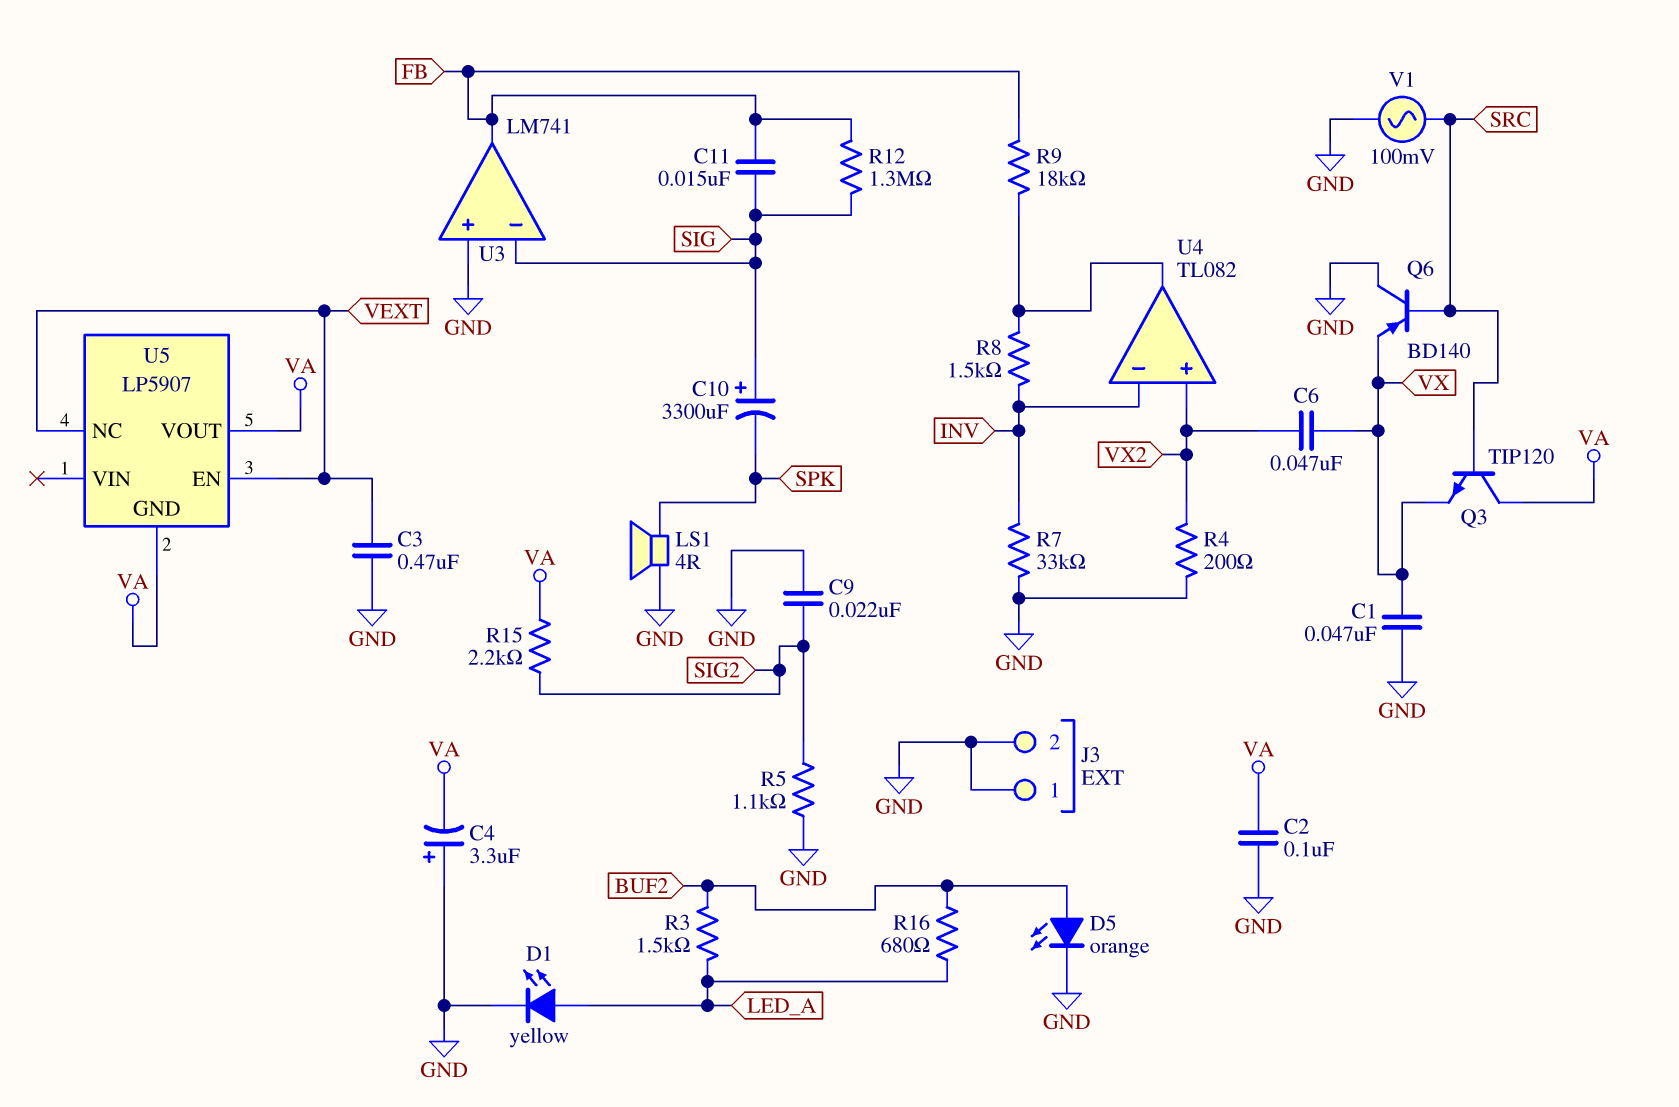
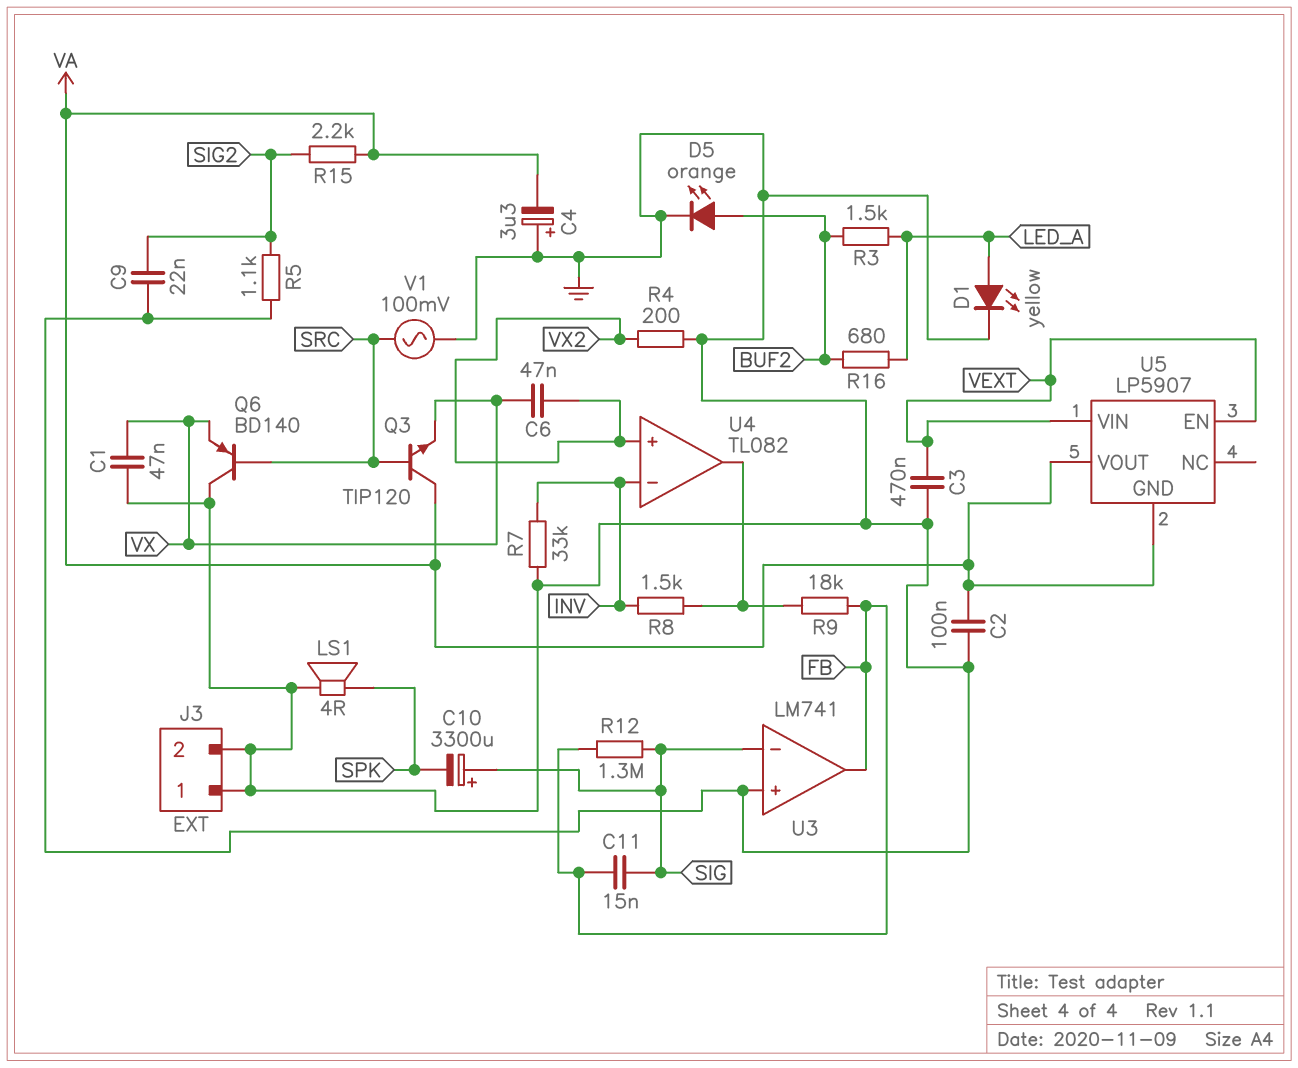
U5 pin NC: VEXT -> none
U5 pin VIN: none -> VEXT

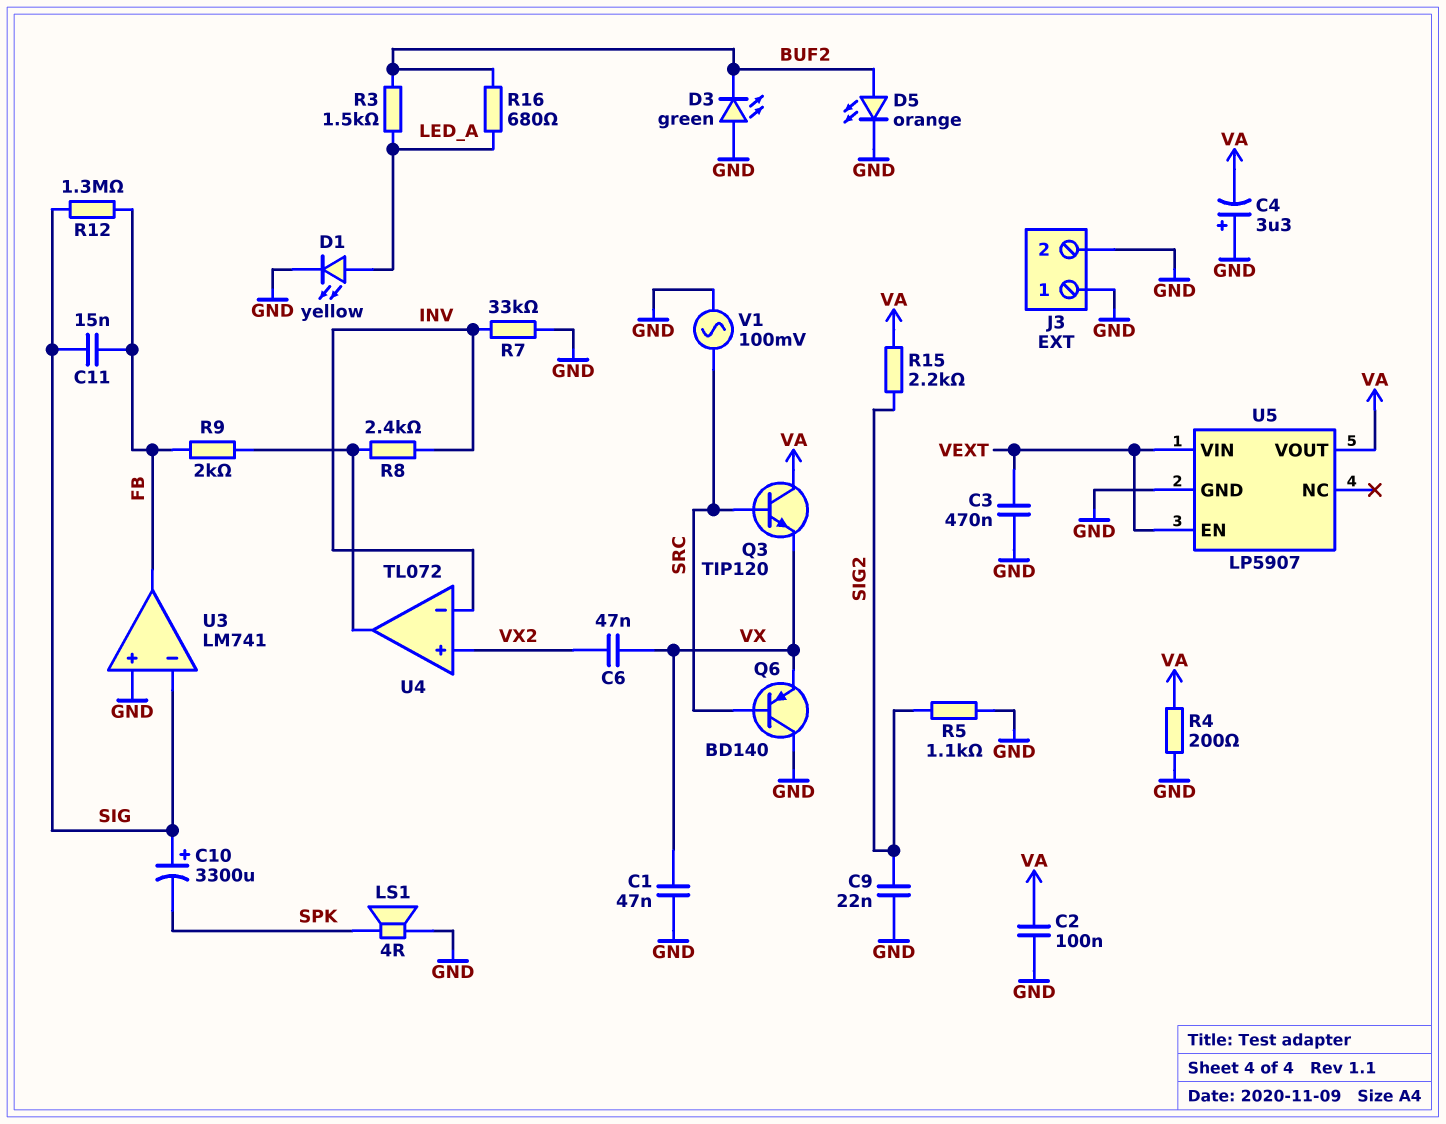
D3: none -> LED green (A GND, K BUF2)
R4: 200 (GND, VX2) -> 200 (GND, VA)
R8: 1.5k (INV, U4/out) -> 2.4k (INV, U4/out)
R9: 18k (FB, U4/out) -> 2k (FB, U4/out)
U4: TL082 -> TL072
U5 pin GND: VA -> GND

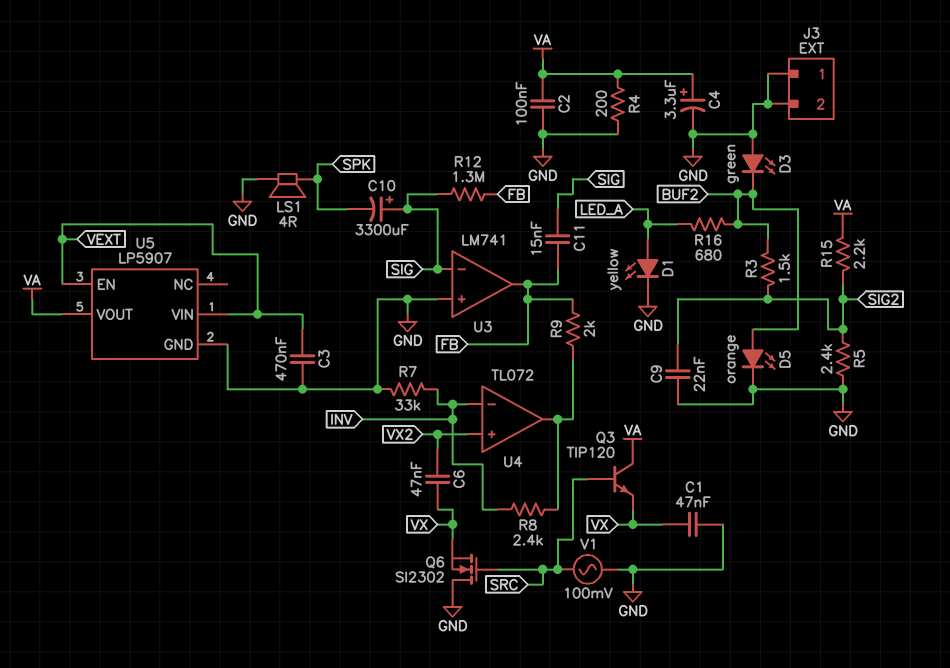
C4: 3.3uF (plus GND, minus VA) -> 3.3uF (plus VA, minus GND)
Q6: PNP BD140 (B SRC, C GND, E VX) -> NMOS SI2302 (G SRC, D GND, S VX)
R3: 1.5k (BUF2, LED_A) -> 1.5k (BUF2, SIG2)
R5: 1.1k (GND, SIG2) -> 2.4k (GND, SIG2)

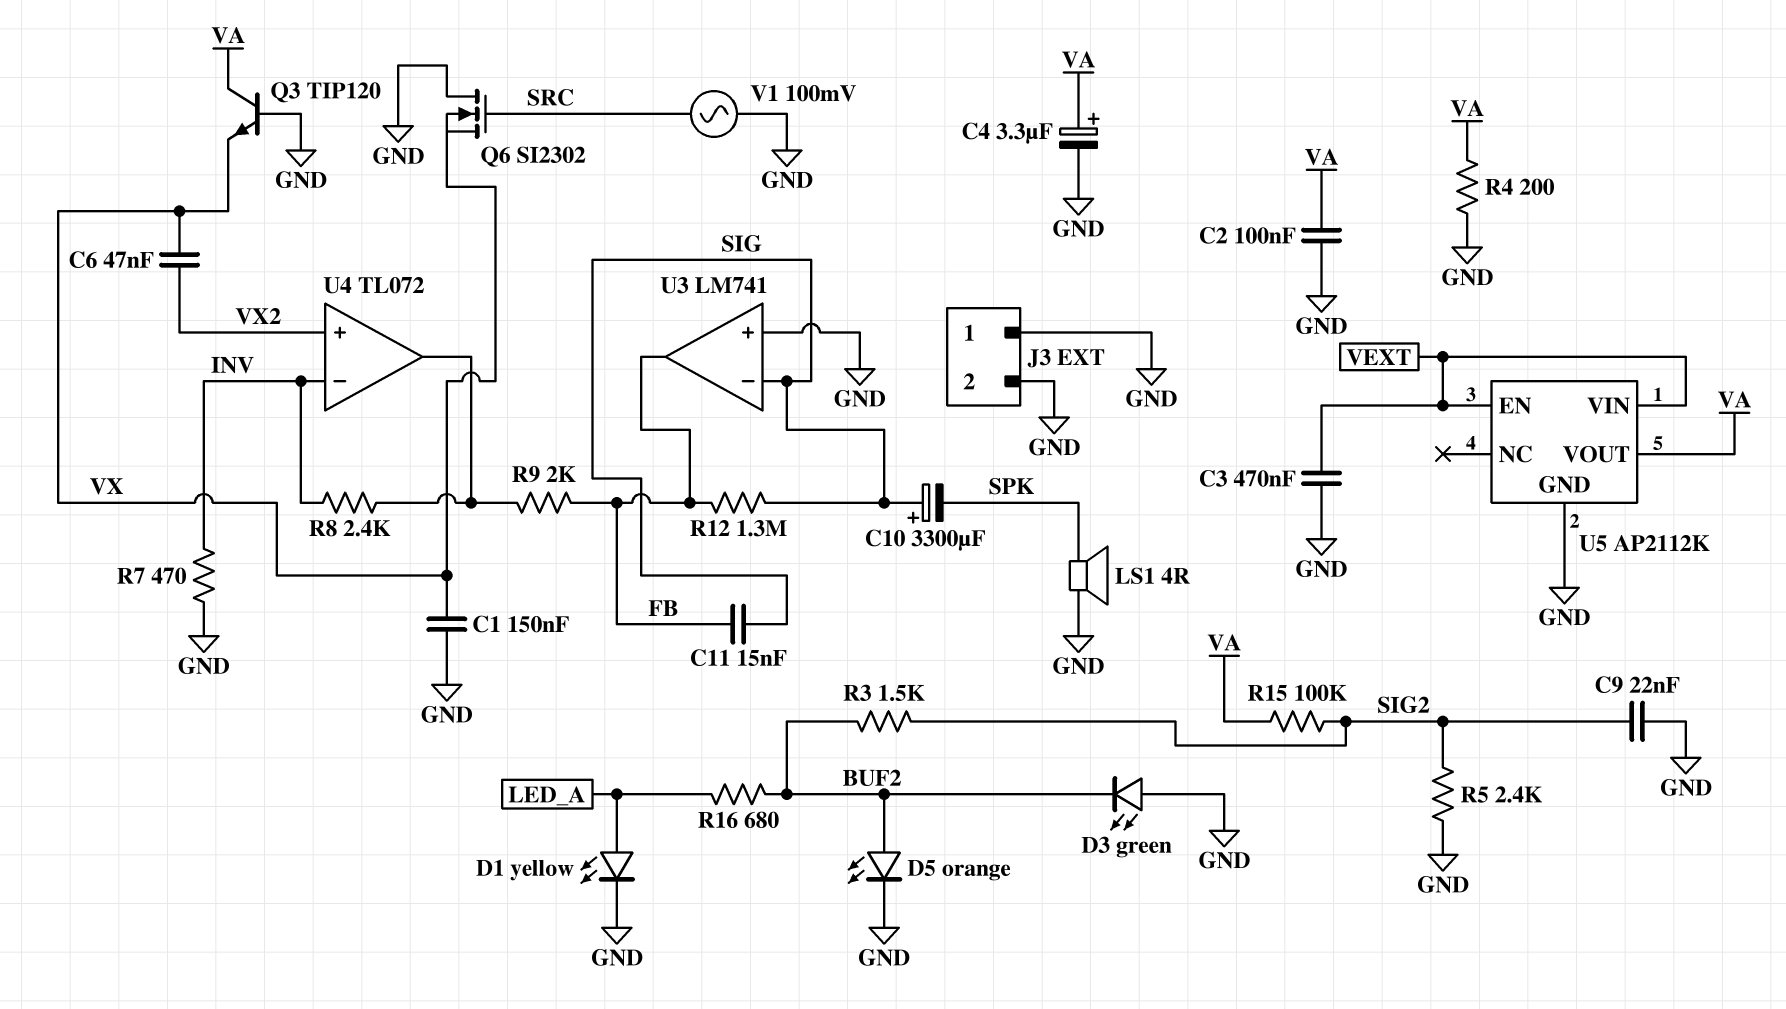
C1: 47nF (GND, VX) -> 150nF (GND, VX)
Q3: NPN TIP120 (B SRC, C VA, E VX) -> NPN TIP120 (B GND, C VA, E VX)
R7: 33k (GND, INV) -> 470 (GND, INV)
R15: 2.2k (SIG2, VA) -> 100k (SIG2, VA)
U5: LP5907 -> AP2112K

